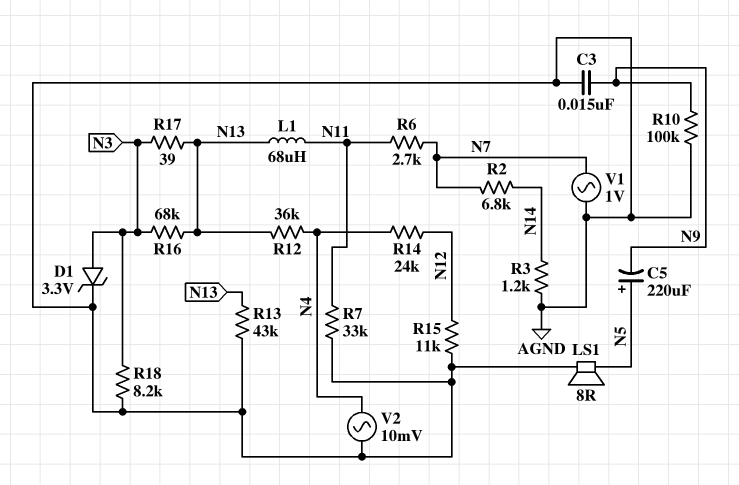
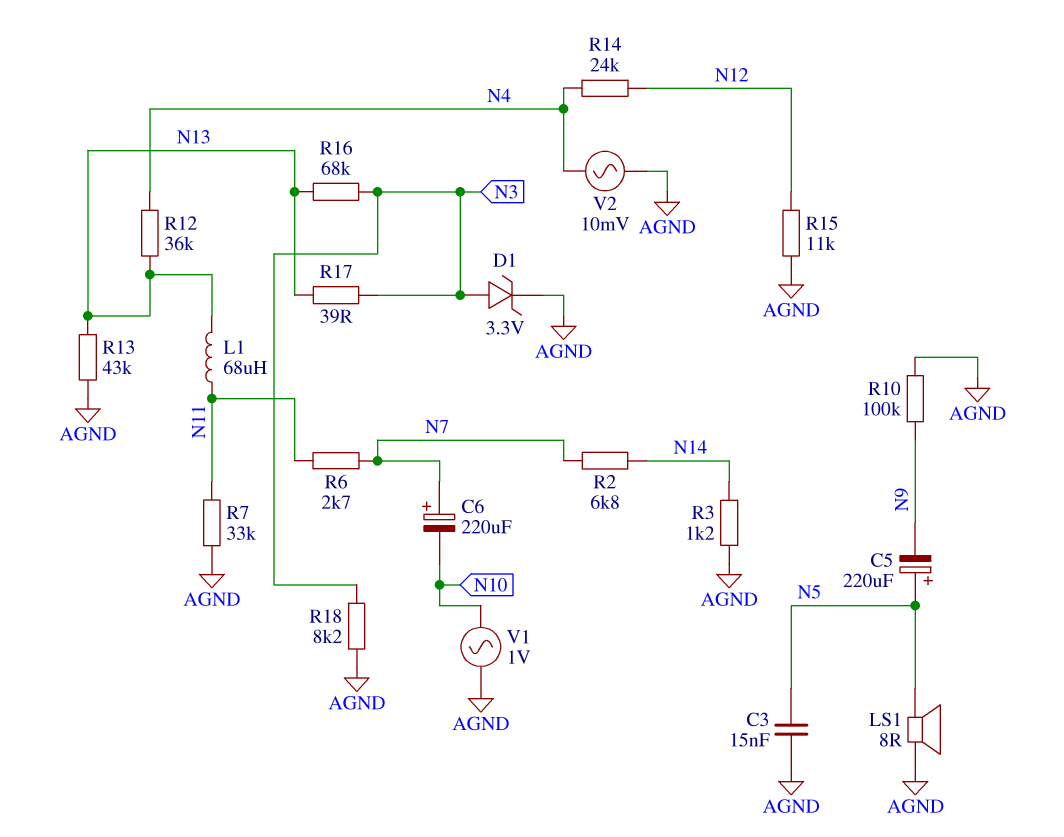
C3: 15nF (AGND, N9) -> 15nF (AGND, N5)
C6: none -> 220uF (plus N7, minus N10)
V1: AC 1V (AGND, N7) -> AC 1V (AGND, N10)

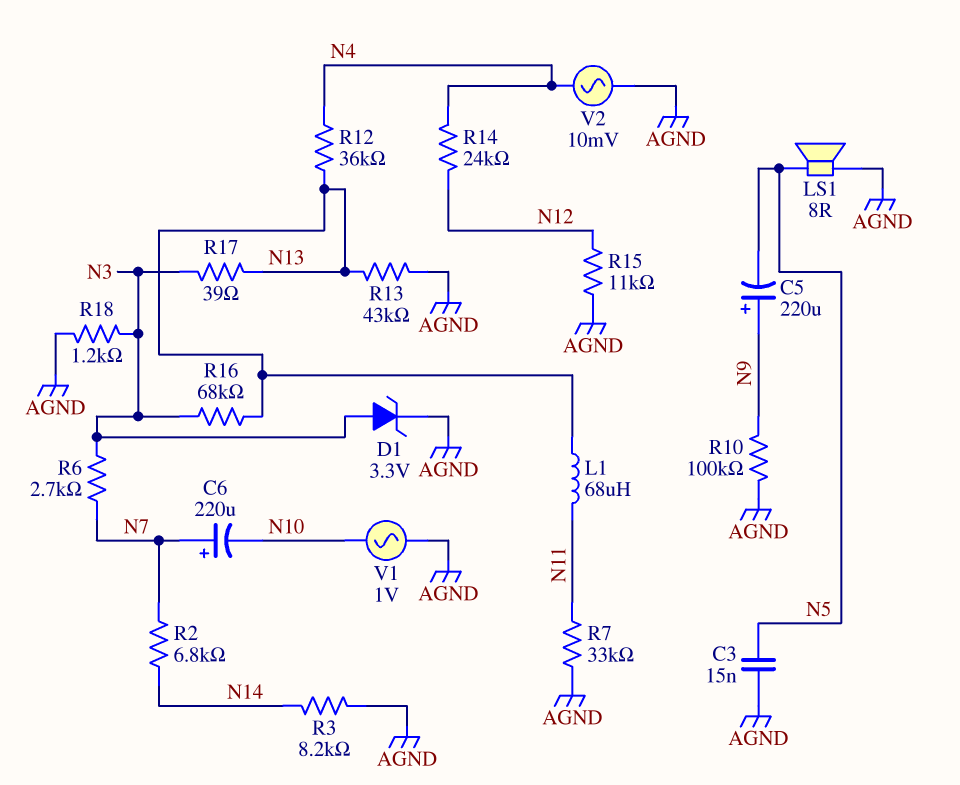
C5: 220uF (plus N5, minus N9) -> 220uF (plus N9, minus N5)
R3: 1.2k (AGND, N14) -> 8.2k (AGND, N14)
R6: 2.7k (N7, N11) -> 2.7k (N3, N7)
R18: 8.2k (AGND, N3) -> 1.2k (AGND, N3)

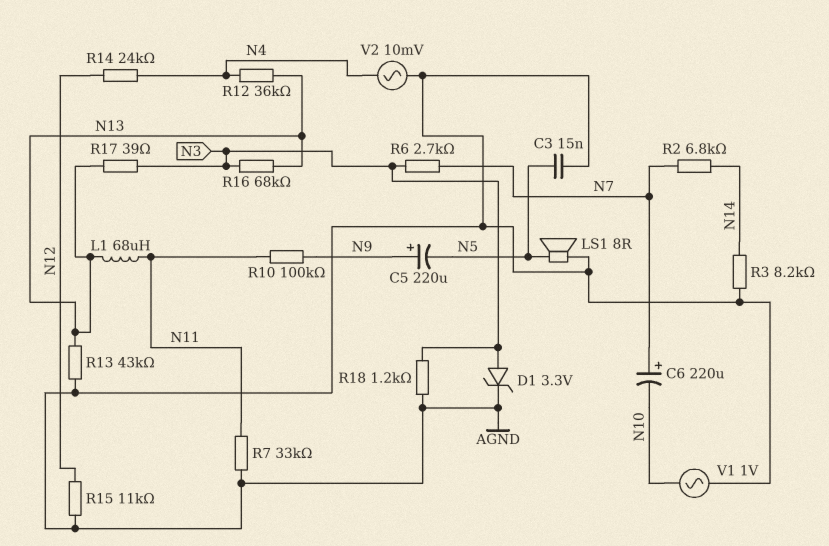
R10: 100k (AGND, N9) -> 100k (N9, N11)

